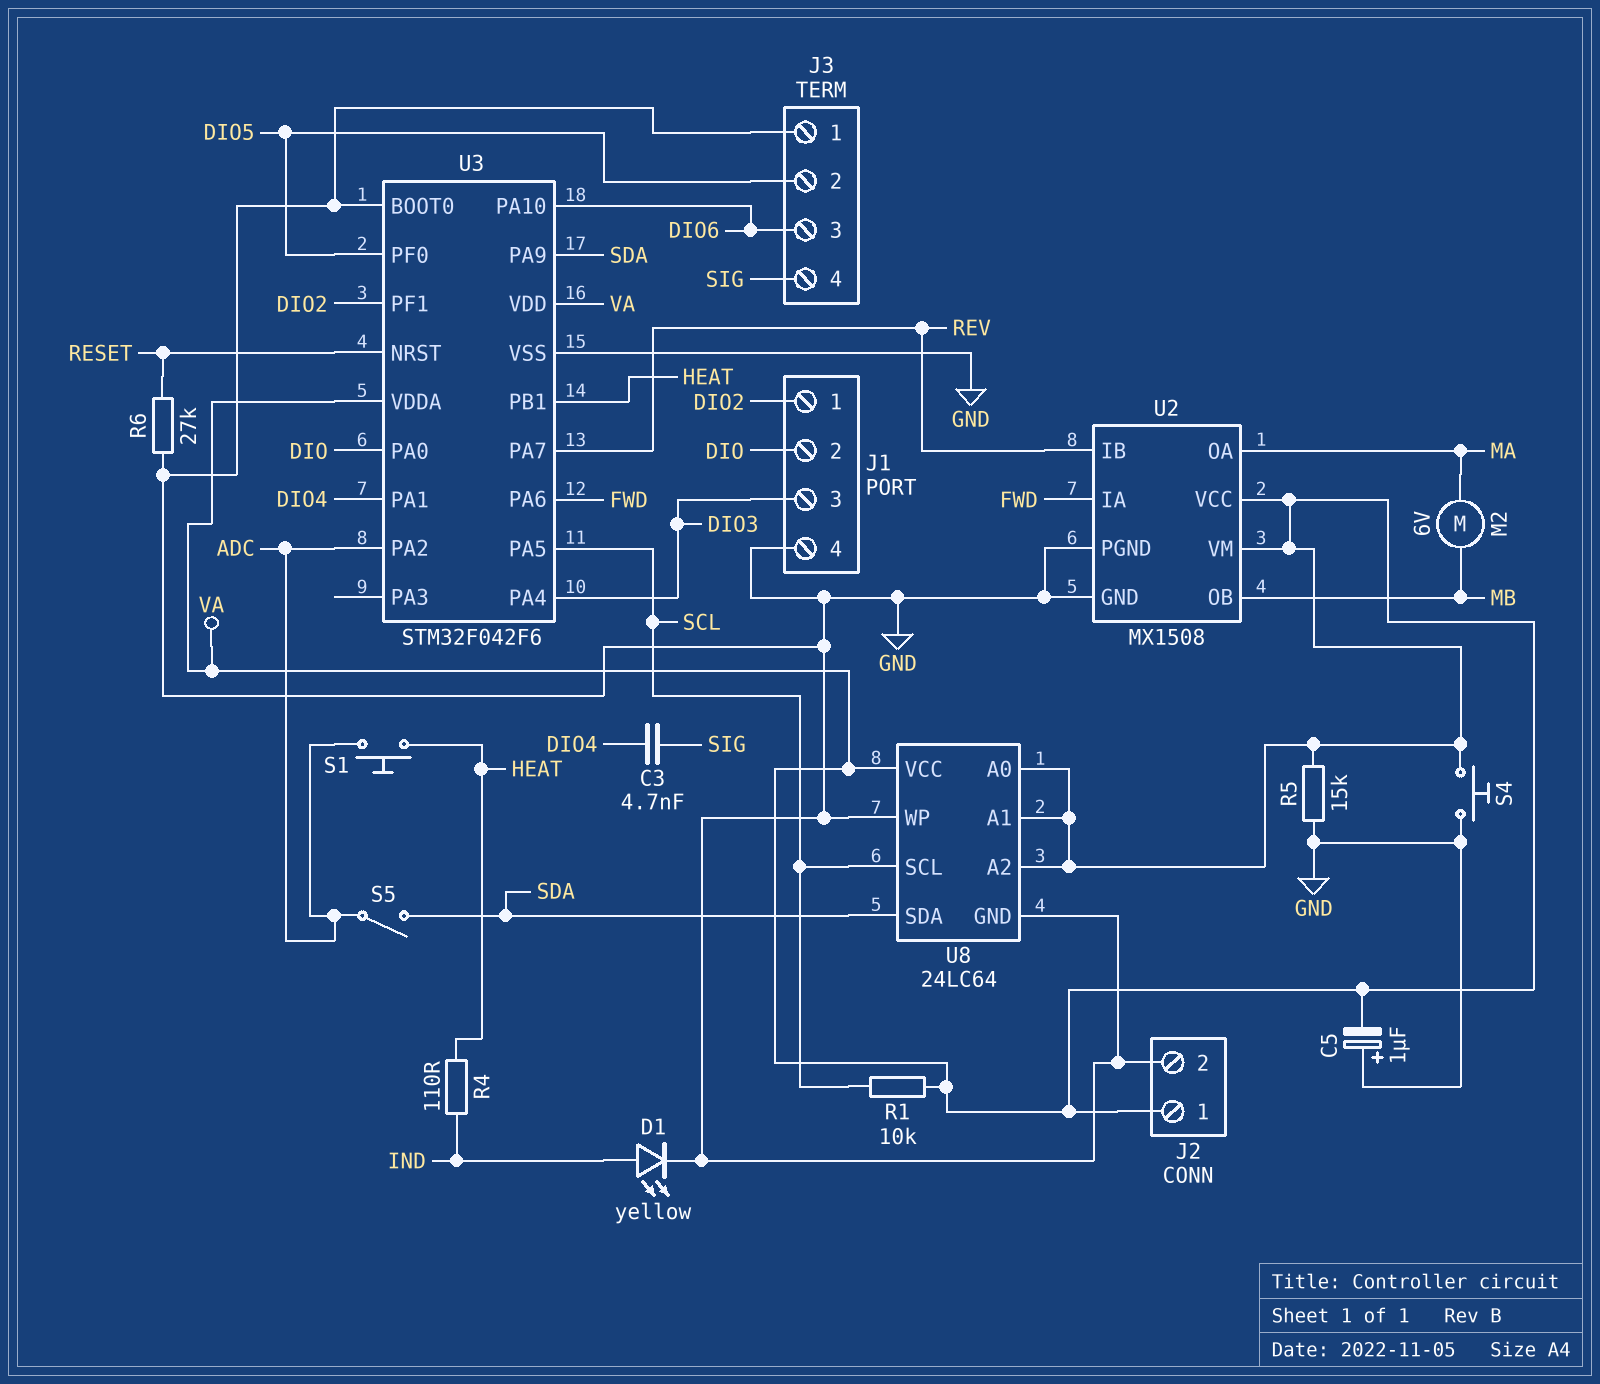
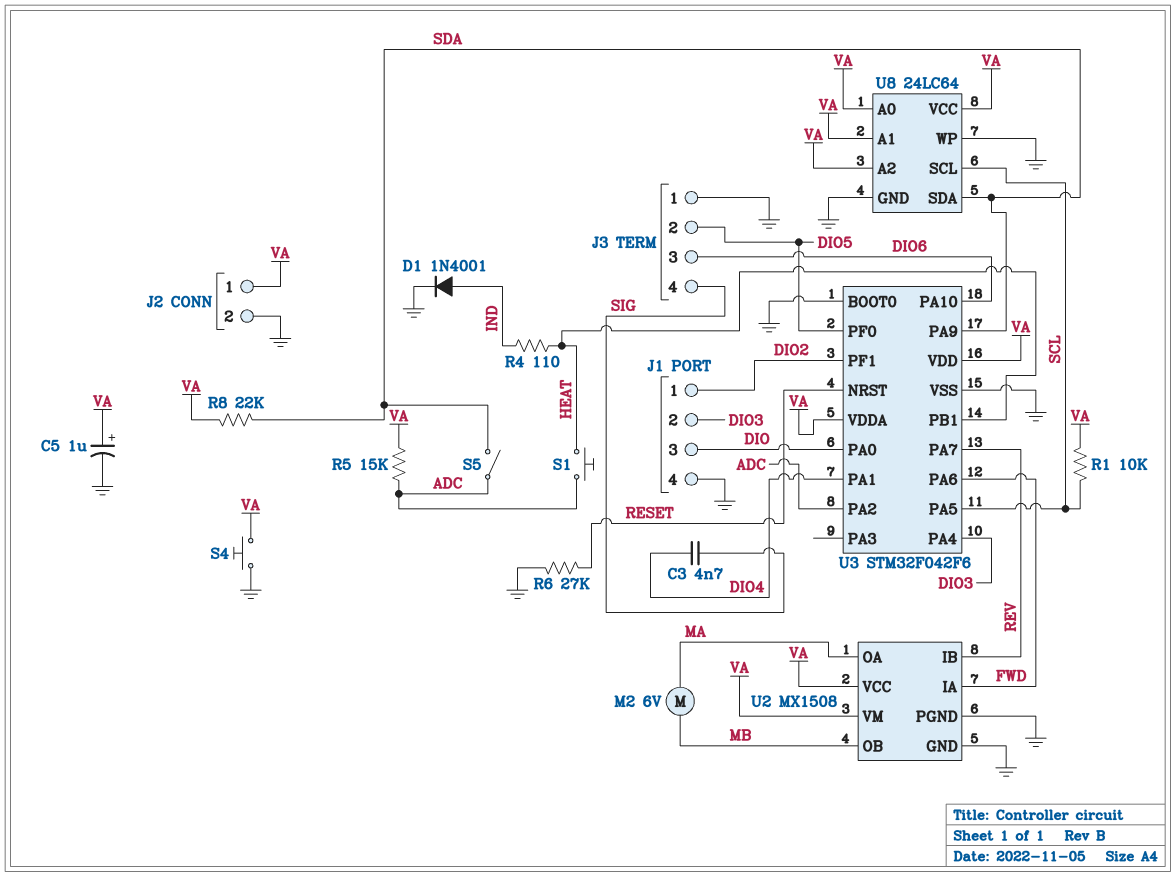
C5: 1uF (plus GND, minus VA) -> 1uF (plus VA, minus GND)
D1: LED yellow (A IND, K GND) -> diode 1N4001 (A IND, K GND)
J1 pin 2: DIO -> DIO3
J1 pin 3: DIO3 -> DIO
R5: 15k (GND, VA) -> 15k (ADC, VA)
R8: none -> 22k (SDA, VA)

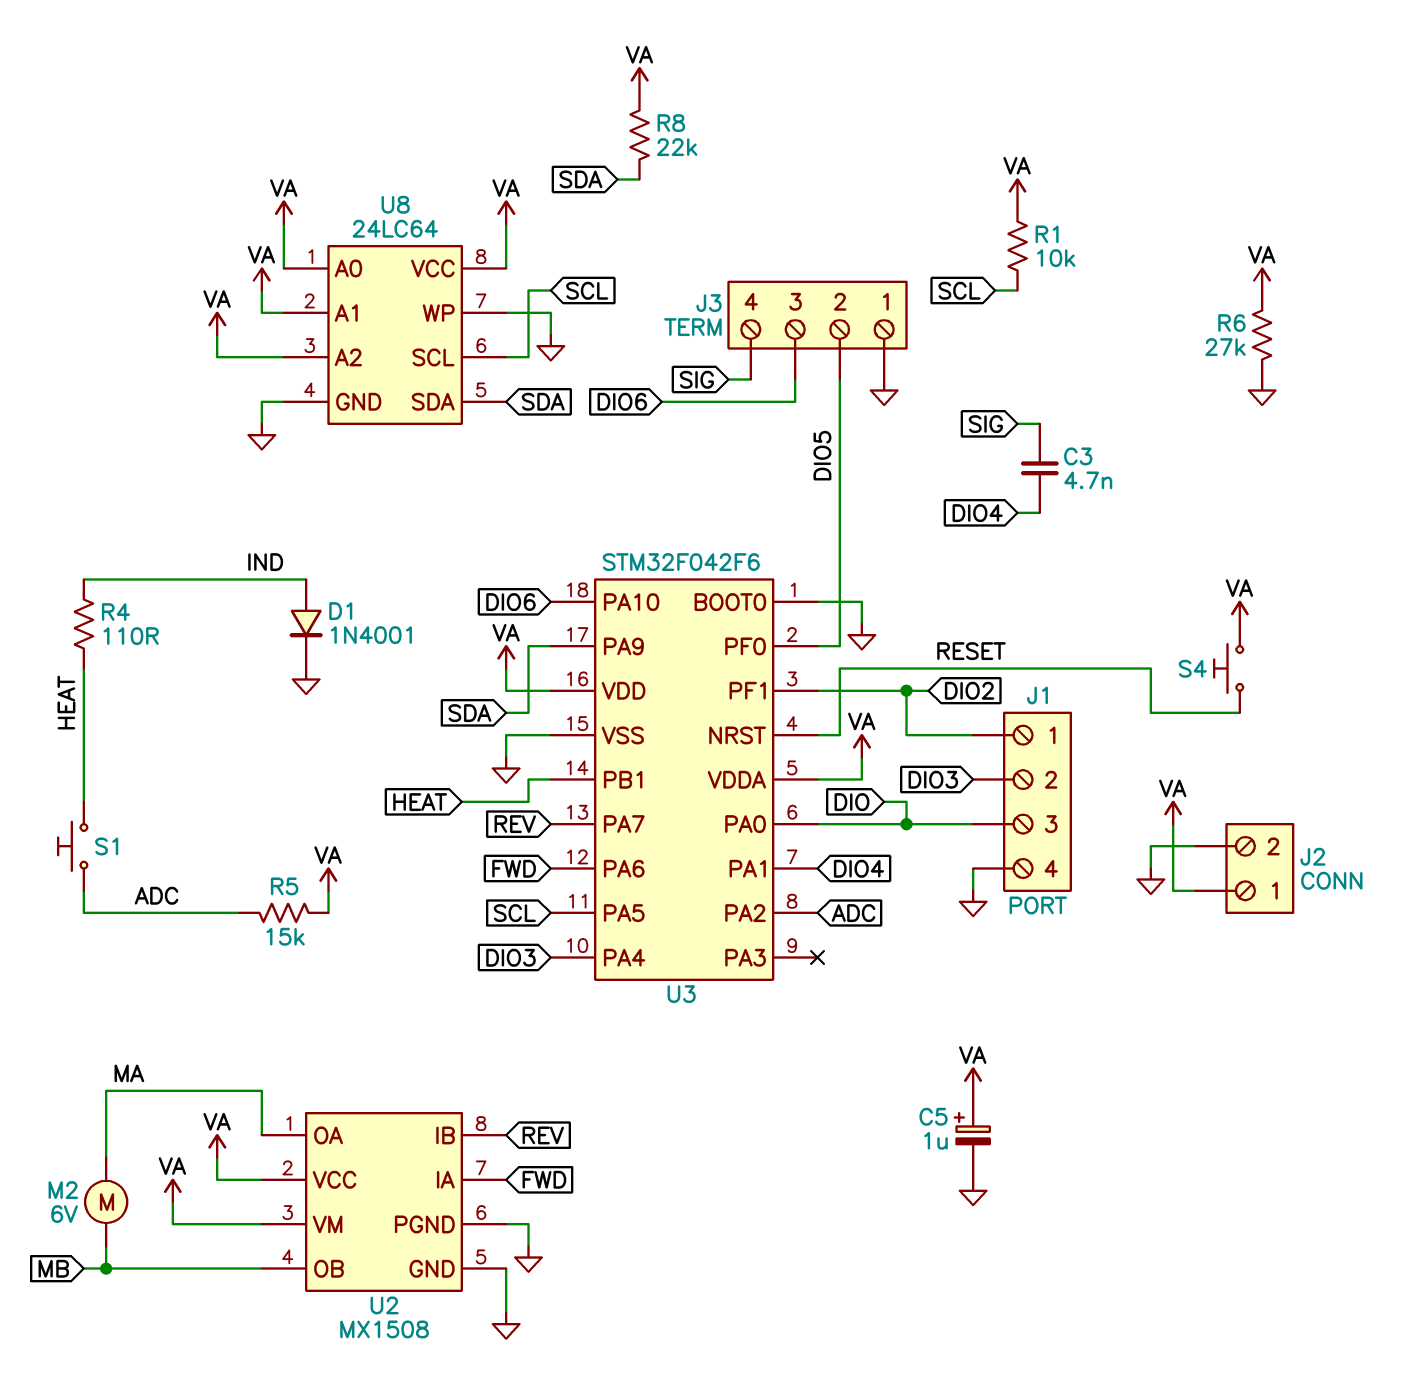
R6: 27k (GND, RESET) -> 27k (GND, VA)
S4: button (GND, VA) -> button (RESET, VA)
S5: switch (ADC, SDA) -> none

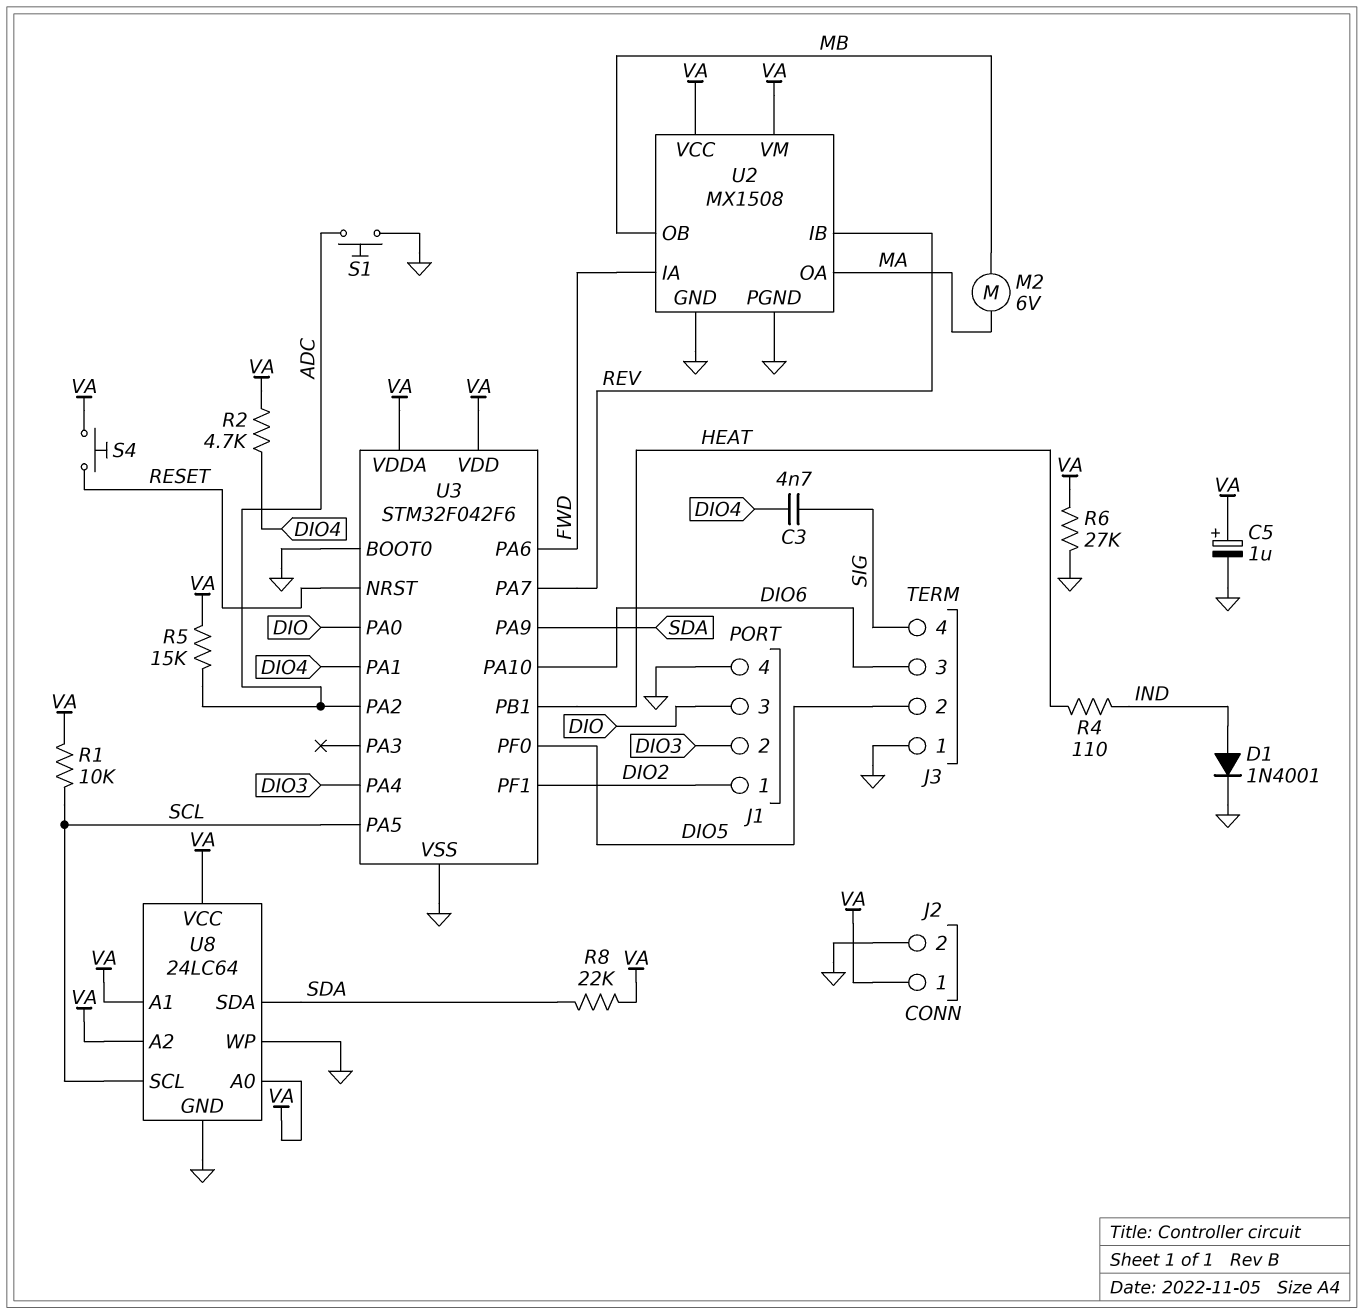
R2: none -> 4.7k (DIO4, VA)
S1: button (ADC, HEAT) -> button (ADC, GND)

